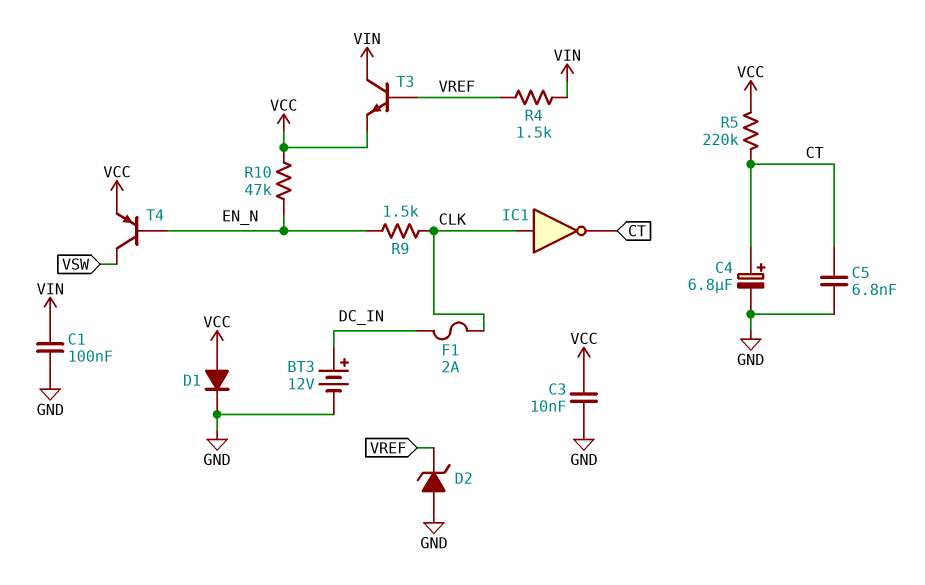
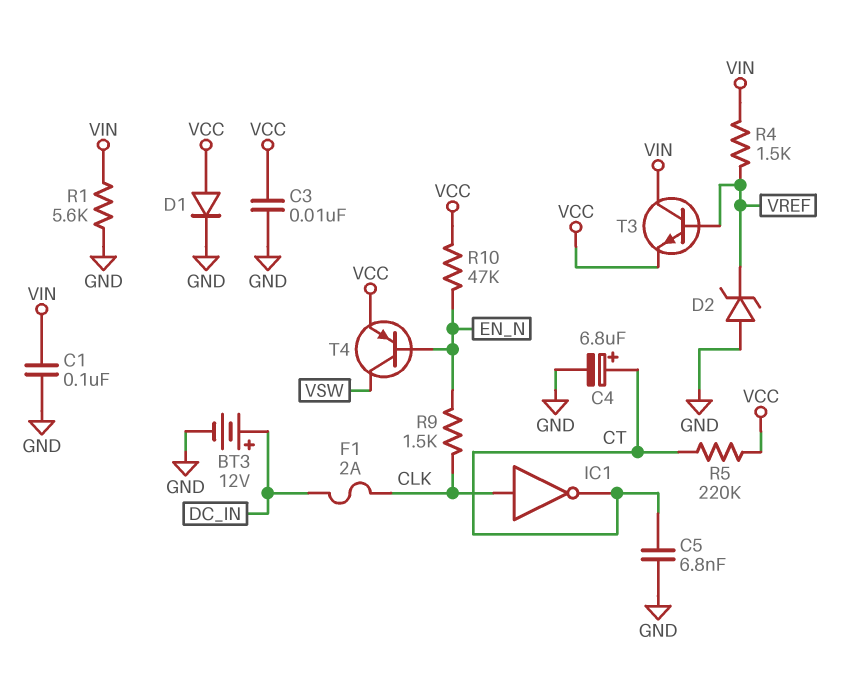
R1: none -> 5.6k (GND, VIN)

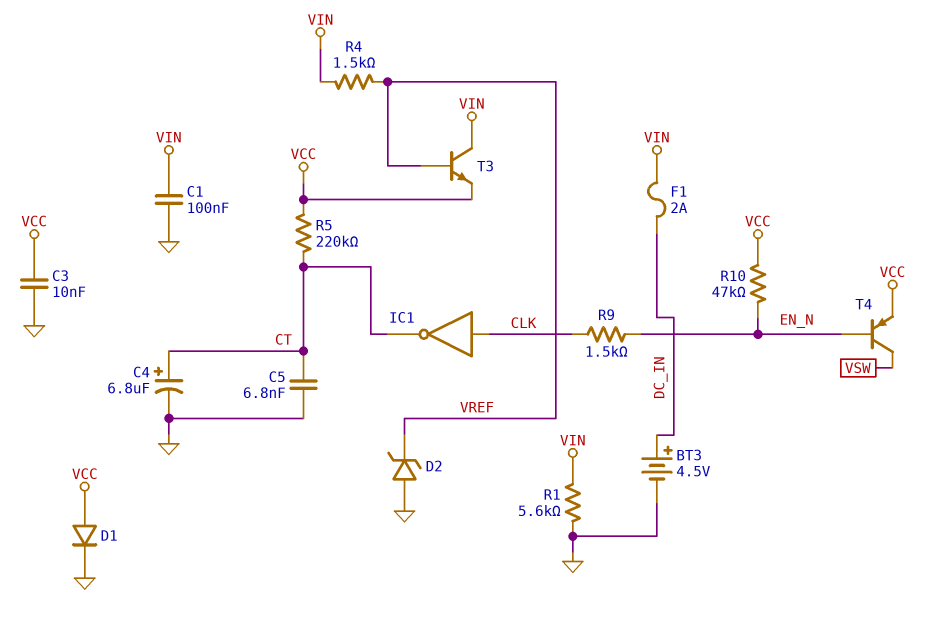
BT3: 12V (plus DC_IN, minus GND) -> 4.5V (plus DC_IN, minus GND)
F1: 2A (CLK, DC_IN) -> 2A (DC_IN, VIN)

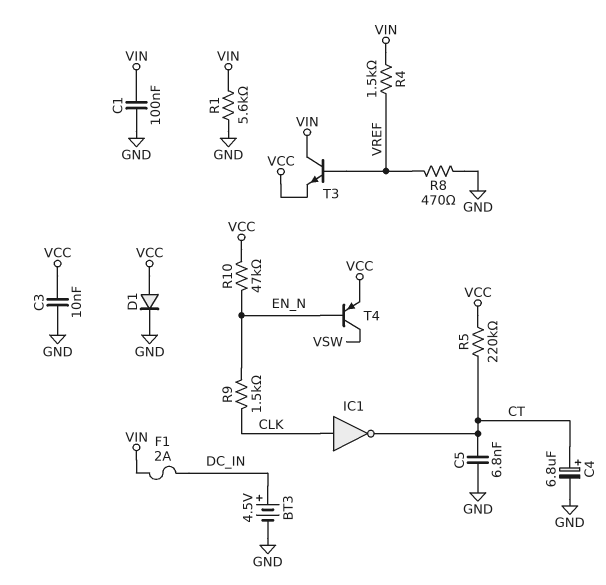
D2: zener (A GND, K VREF) -> none
R8: none -> 470 (GND, VREF)

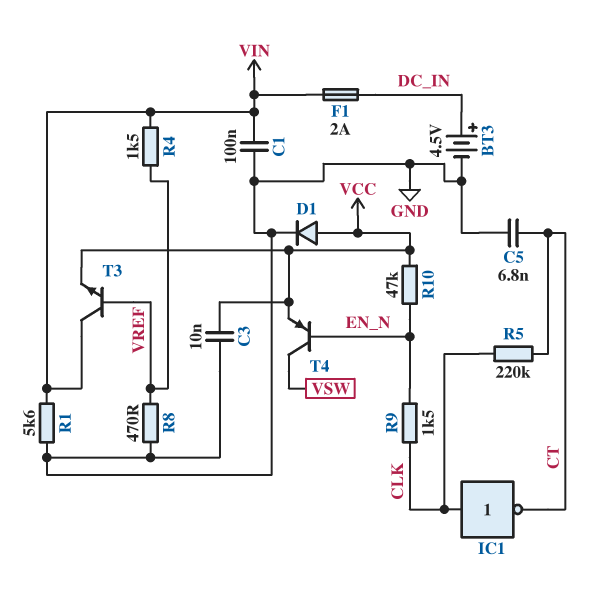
C4: 6.8uF (plus CT, minus GND) -> none
R5: 220k (CT, VCC) -> 220k (CLK, CT)

